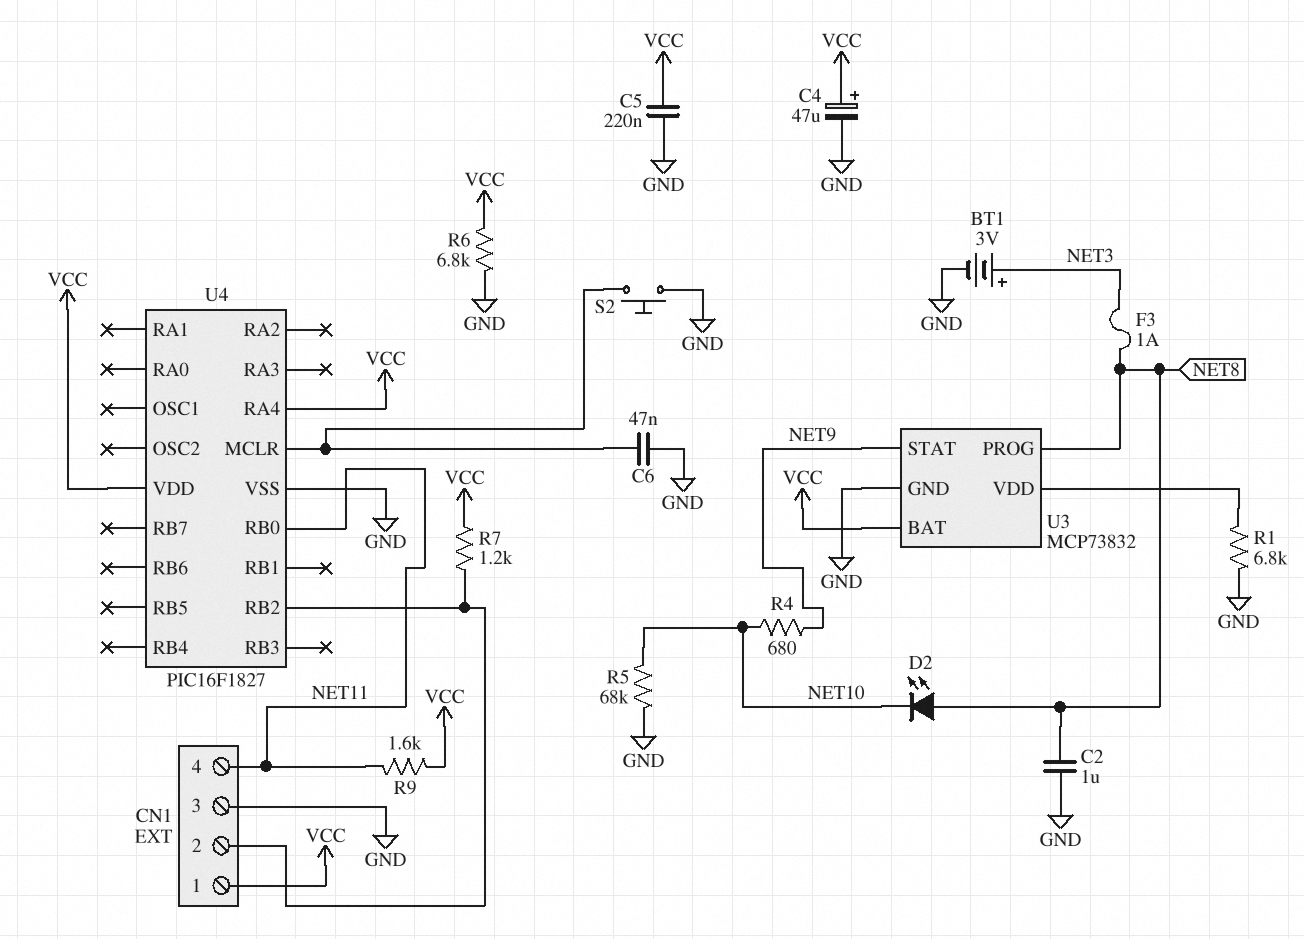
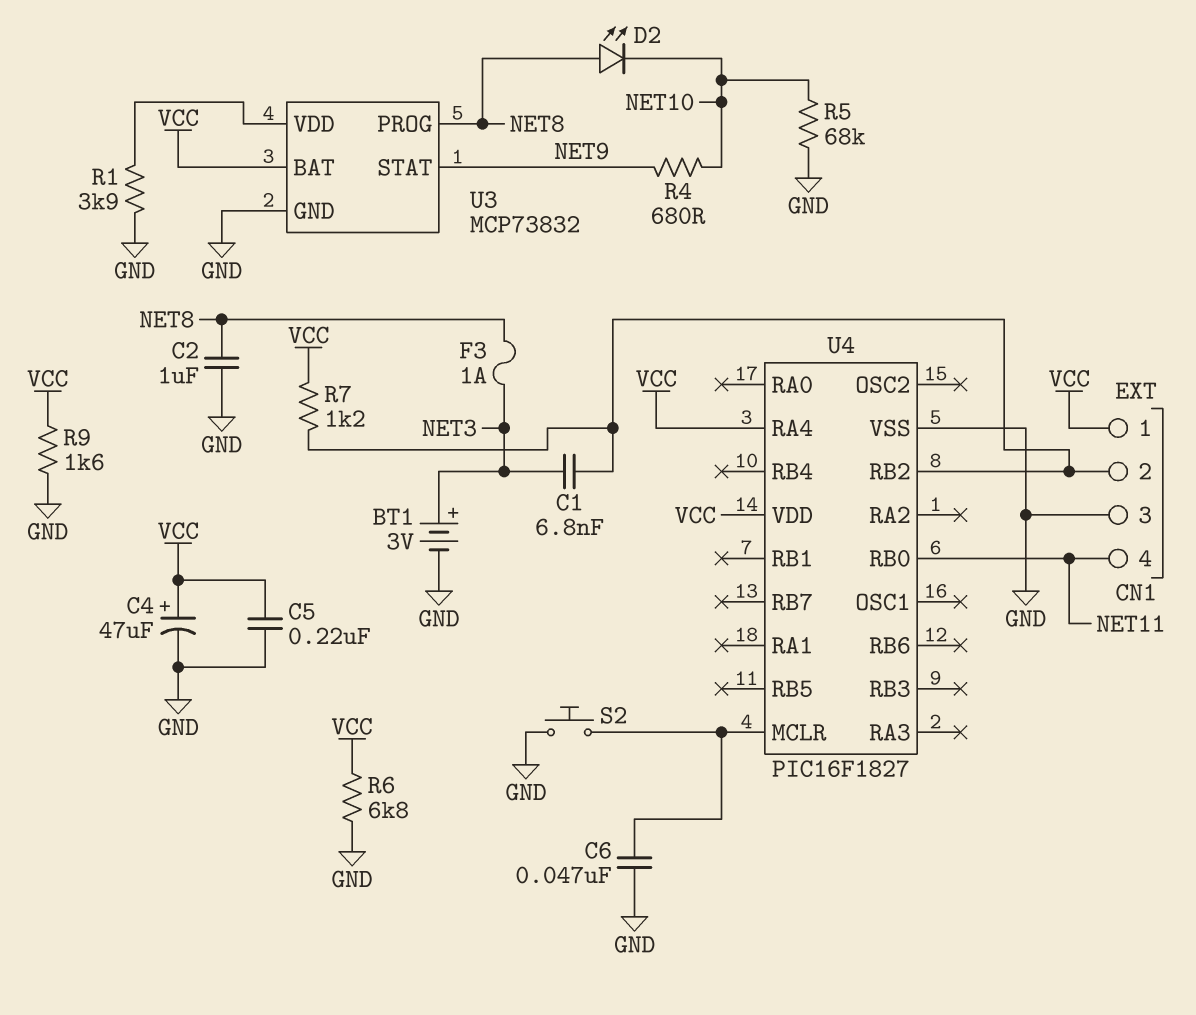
C1: none -> 6.8nF (CN1/2, NET3)
R1: 6.8k (GND, U3/VDD) -> 3.9k (GND, U3/VDD)
R9: 1.6k (NET11, VCC) -> 1.6k (GND, VCC)

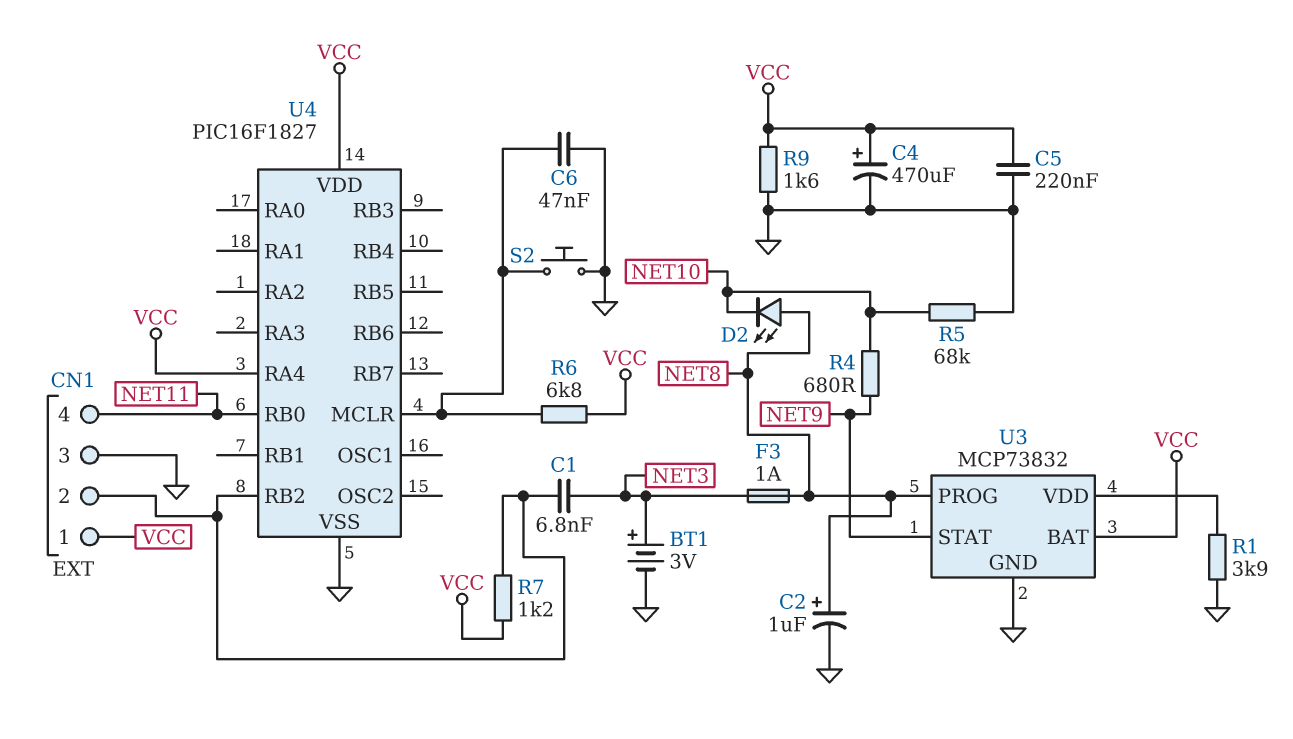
C2: 1uF (GND, NET8) -> 1uF (plus NET8, minus GND)
C4: 47uF (plus VCC, minus GND) -> 470uF (plus VCC, minus GND)
R6: 6.8k (GND, VCC) -> 6.8k (U4/MCLR, VCC)

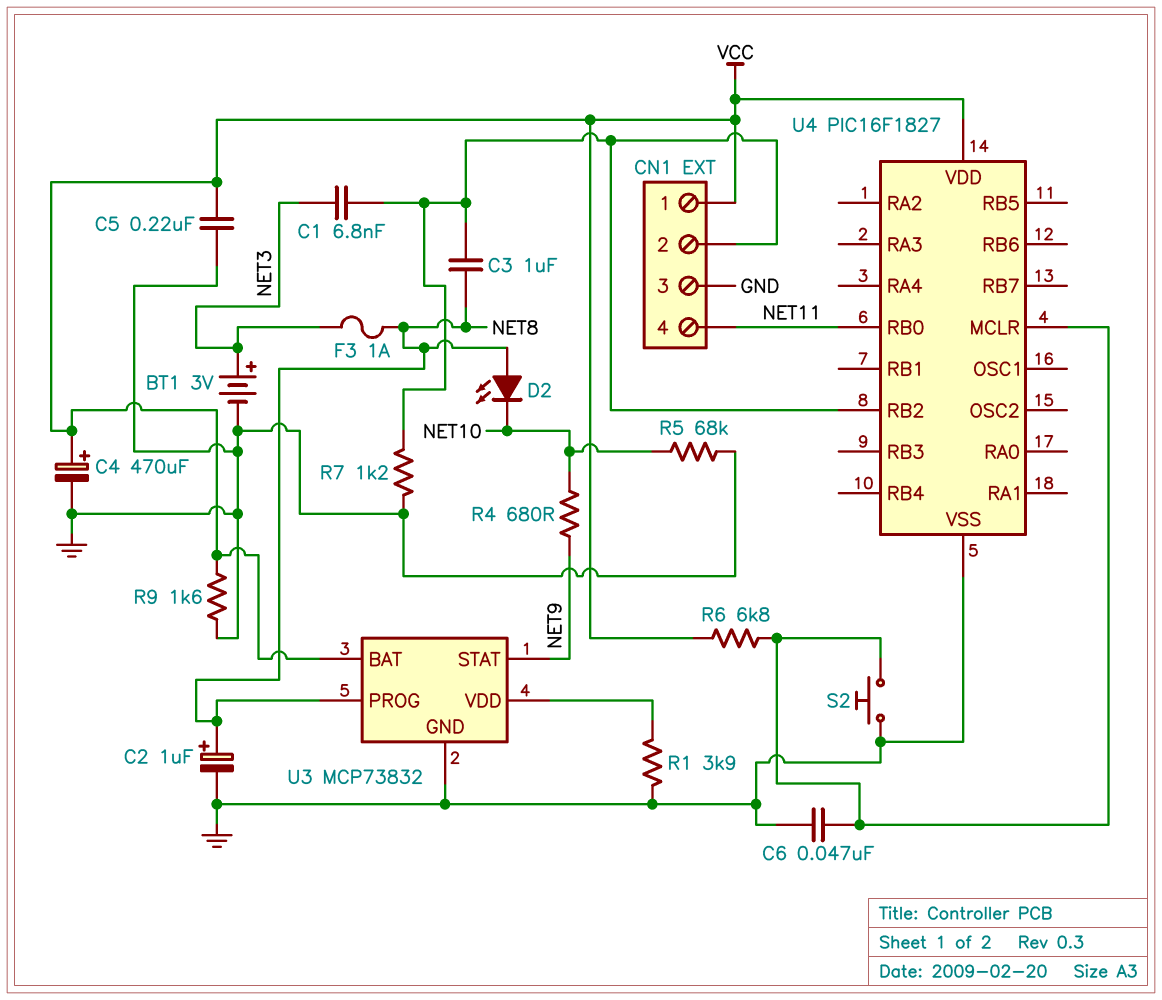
C3: none -> 1uF (CN1/2, NET8)
R7: 1.2k (CN1/2, VCC) -> 1.2k (CN1/2, GND)
U4 pin RA4: VCC -> none

